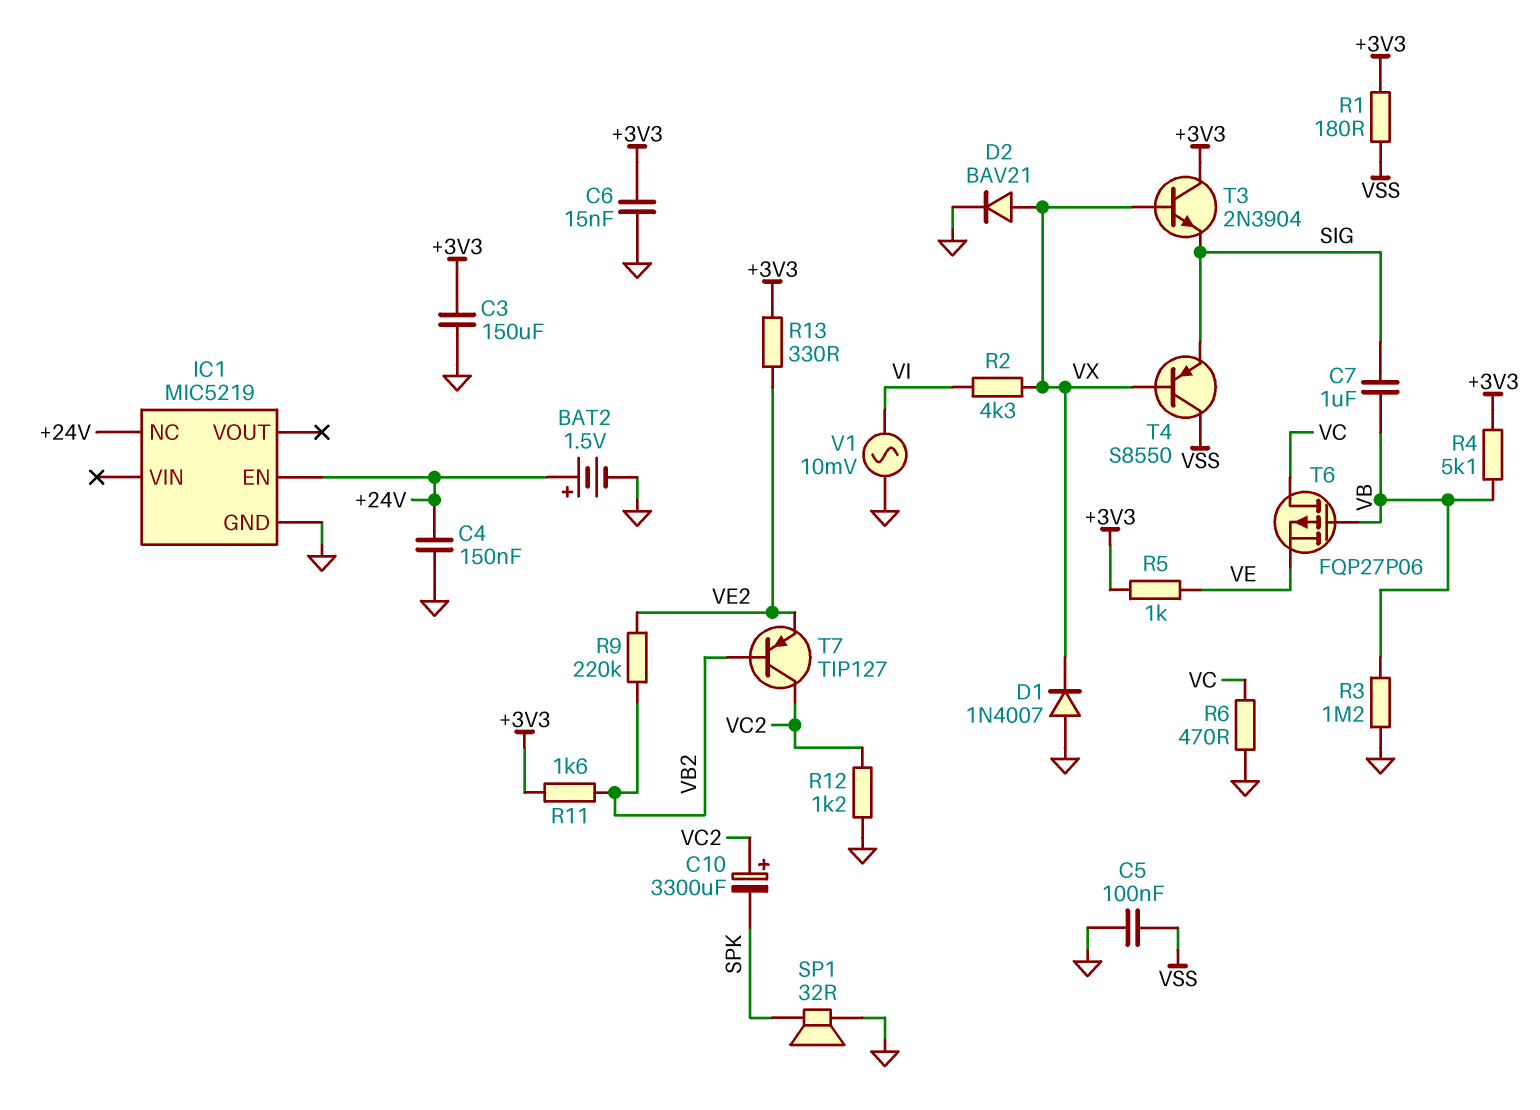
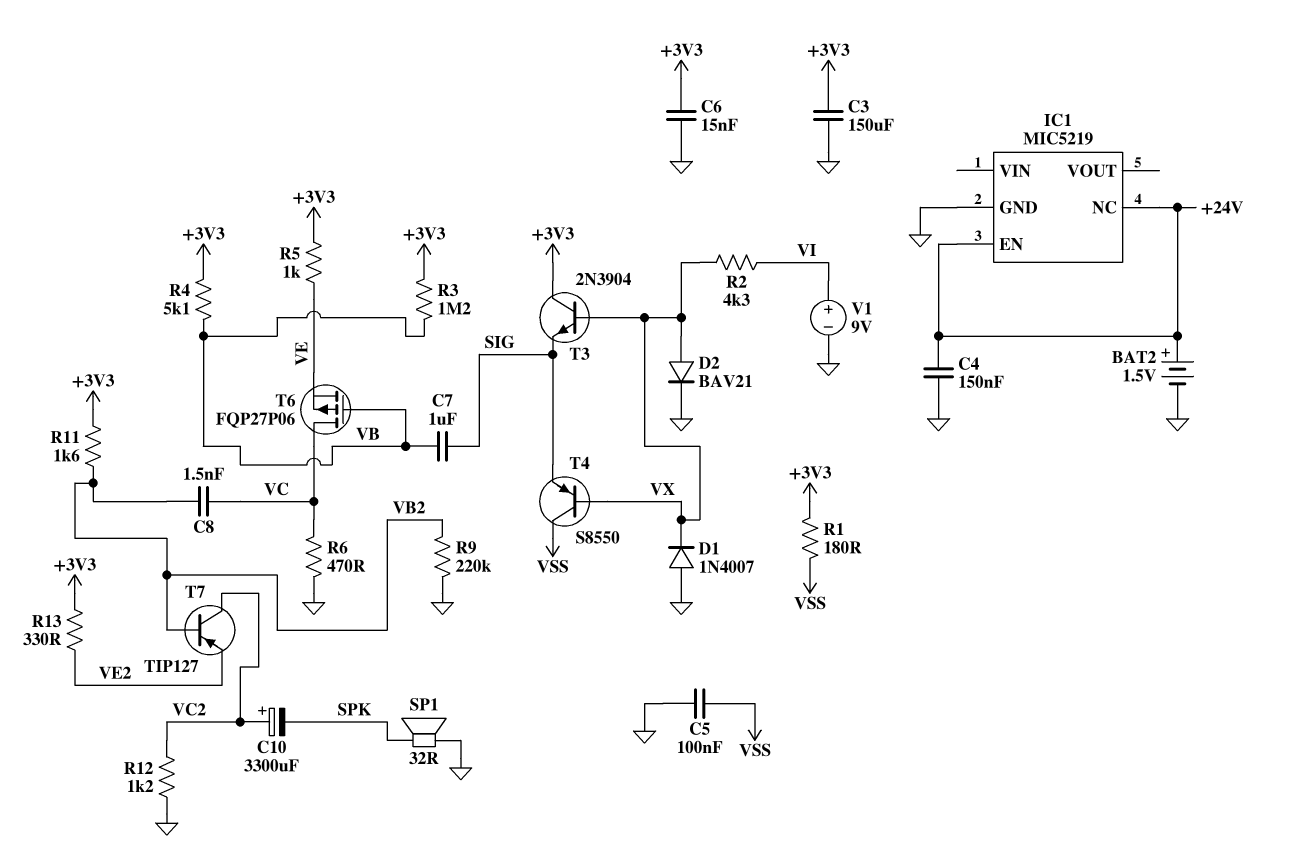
C8: none -> 1.5nF (VB2, VC)
R3: 1.2M (GND, VB) -> 1.2M (+3V3, VB)
R9: 220k (VB2, VE2) -> 220k (GND, VB2)
V1: AC 10mV (GND, VI) -> 9V (plus VI, minus GND)

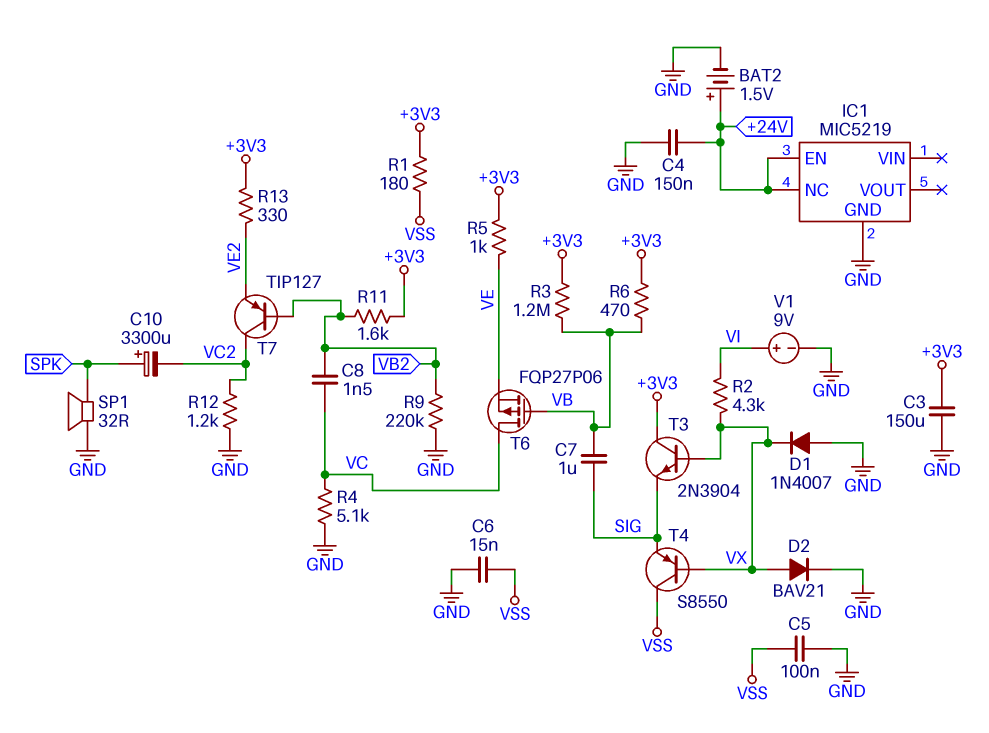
C6: 15nF (+3V3, GND) -> 15nF (GND, VSS)
C10: 3300uF (plus VC2, minus SPK) -> 3300uF (plus SPK, minus VC2)
R4: 5.1k (+3V3, VB) -> 5.1k (GND, VC)
R6: 470 (GND, VC) -> 470 (+3V3, VB)

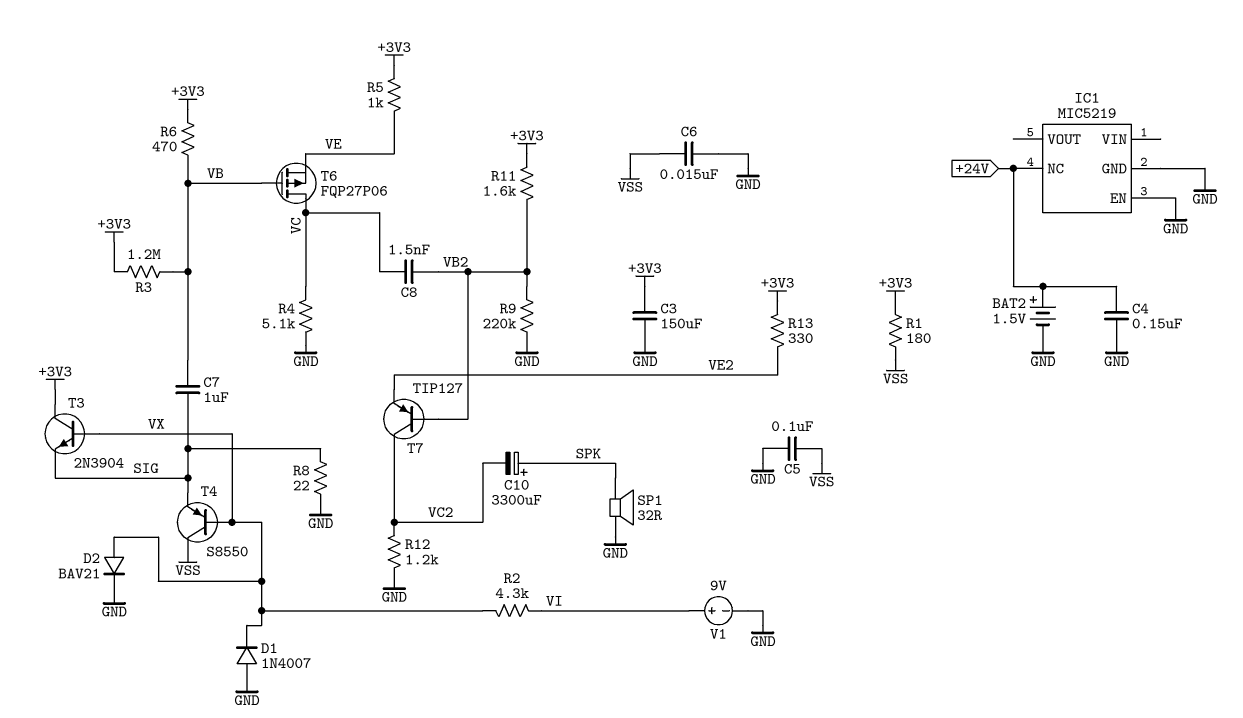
IC1 pin EN: +24V -> GND
R8: none -> 22 (GND, SIG)

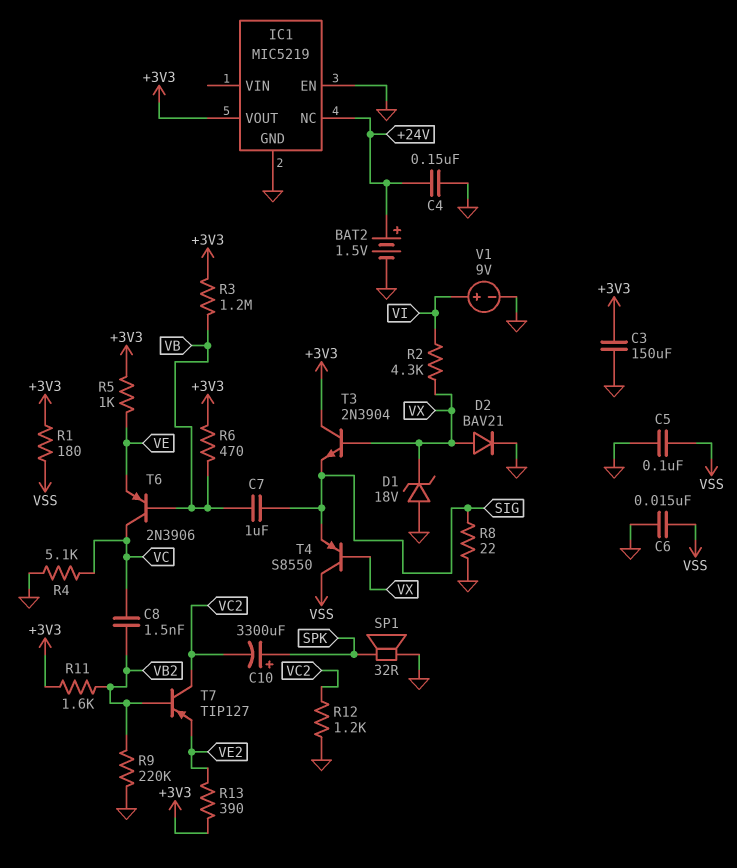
D1: diode 1N4007 (A GND, K VX) -> zener 18V (A GND, K VX)
IC1 pin VOUT: none -> +3V3
R13: 330 (+3V3, VE2) -> 390 (+3V3, VE2)
T6: PMOS FQP27P06 (G VB, D VC, S VE) -> PNP 2N3906 (B VB, C VC, E VE)

